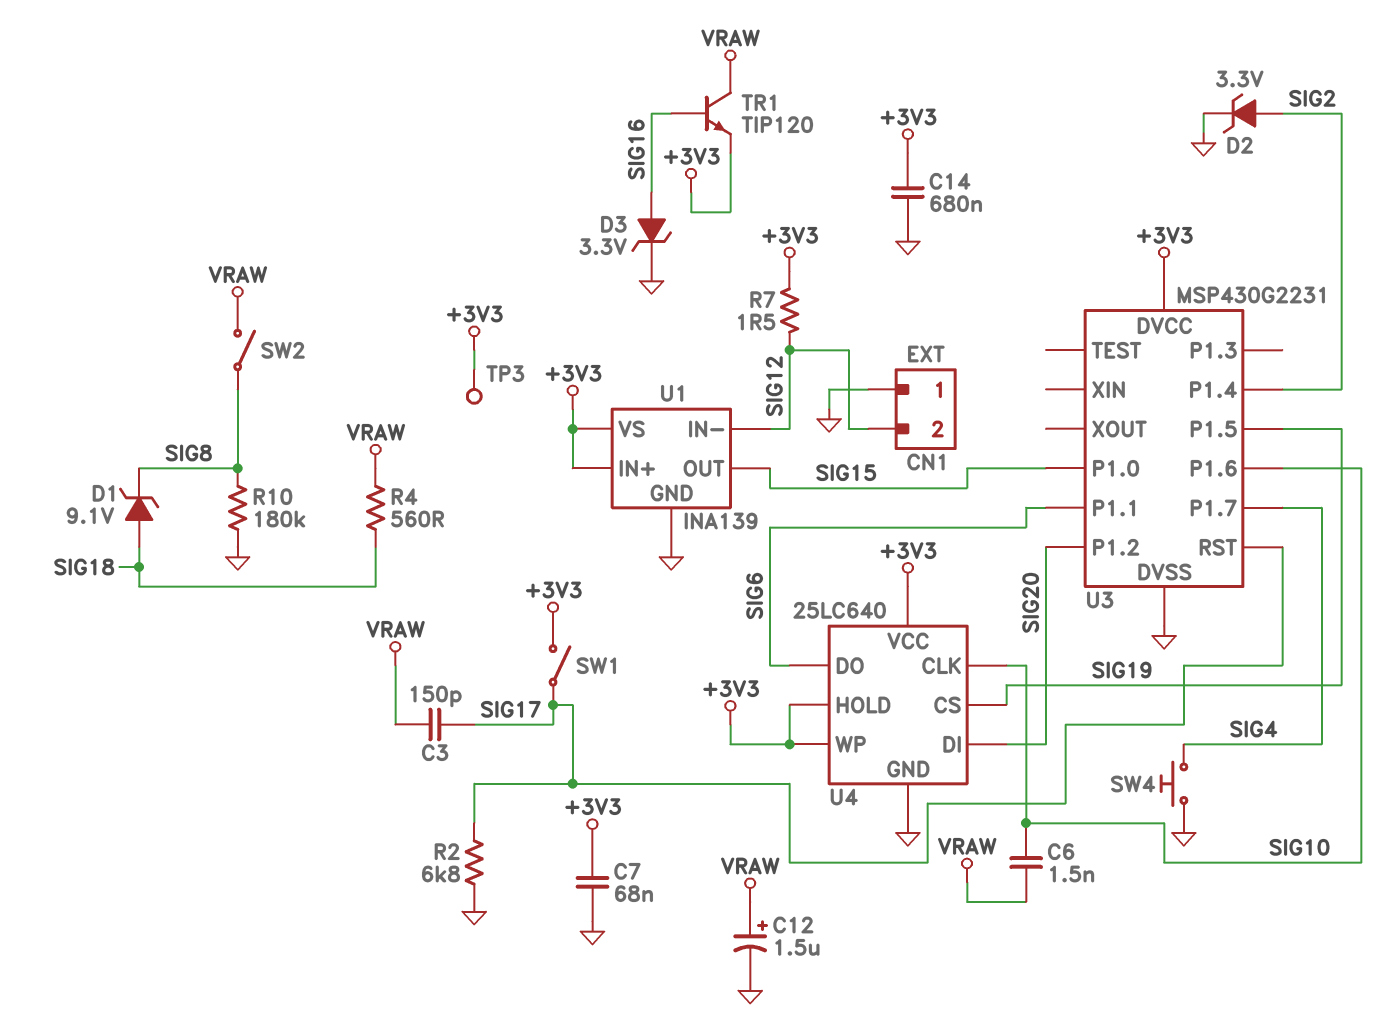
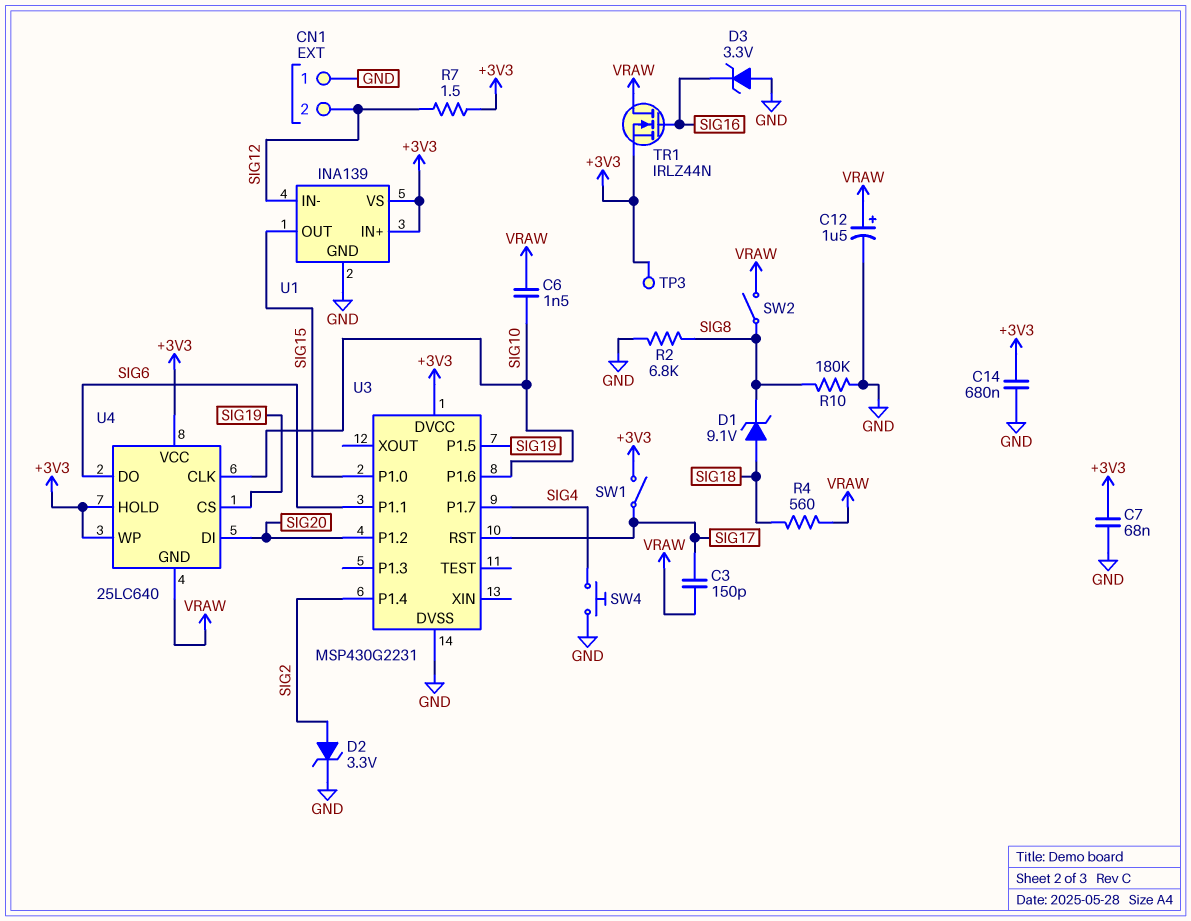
D3: zener 3.3V (A SIG16, K GND) -> zener 3.3V (A GND, K SIG16)
R2: 6.8k (GND, SIG17) -> 6.8k (GND, SIG8)
TR1: NPN TIP120 (B SIG16, C VRAW, E +3V3) -> NMOS IRLZ44N (G SIG16, D VRAW, S +3V3)
U4 pin GND: GND -> VRAW

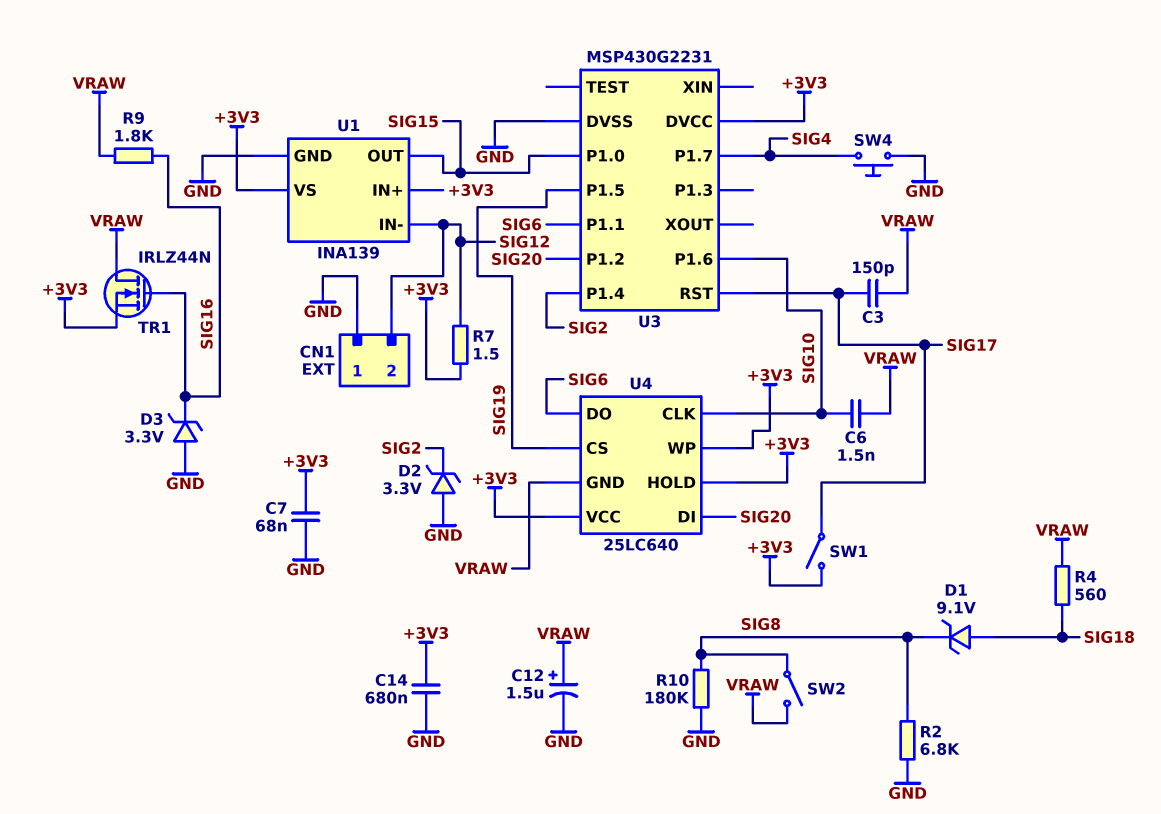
D2: zener 3.3V (A SIG2, K GND) -> zener 3.3V (A GND, K SIG2)
R9: none -> 1.8k (SIG16, VRAW)
TP3: test point (+3V3) -> none

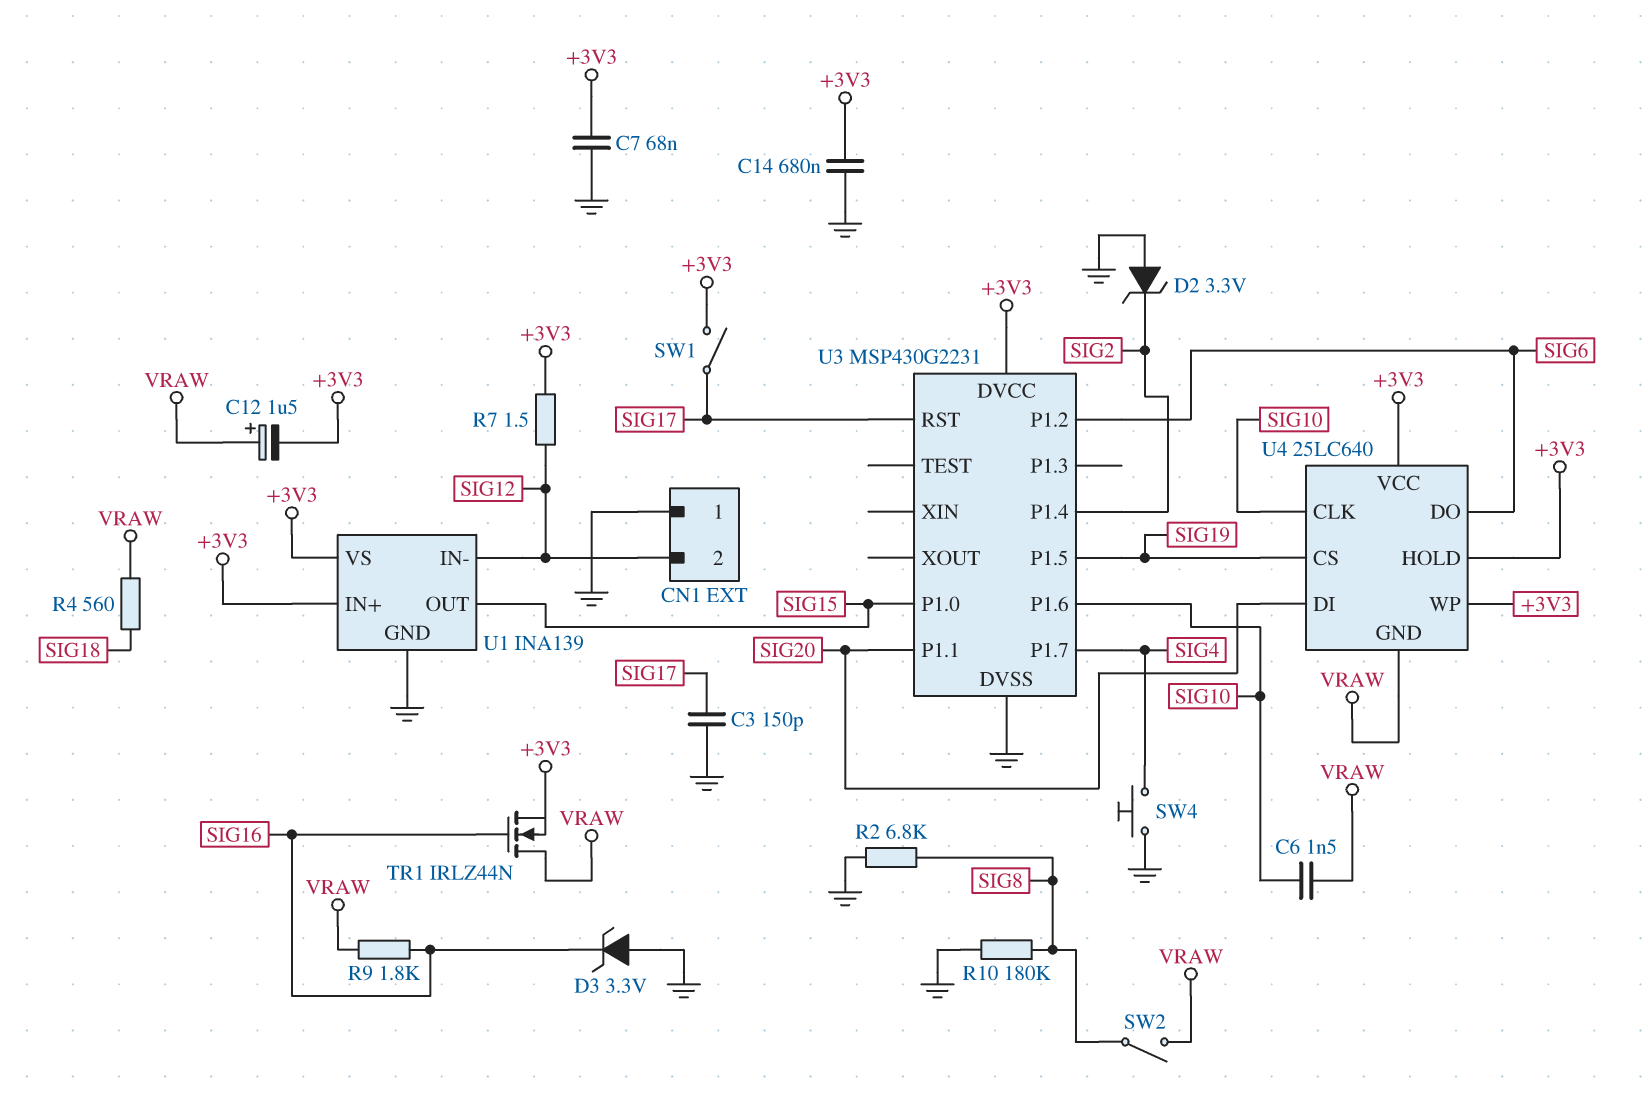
C3: 150pF (SIG17, VRAW) -> 150pF (GND, SIG17)
C12: 1.5uF (plus VRAW, minus GND) -> 1.5uF (plus VRAW, minus +3V3)
D1: zener 9.1V (A SIG18, K SIG8) -> none
U3 pin P1.1: SIG6 -> SIG20
U3 pin P1.2: SIG20 -> SIG6

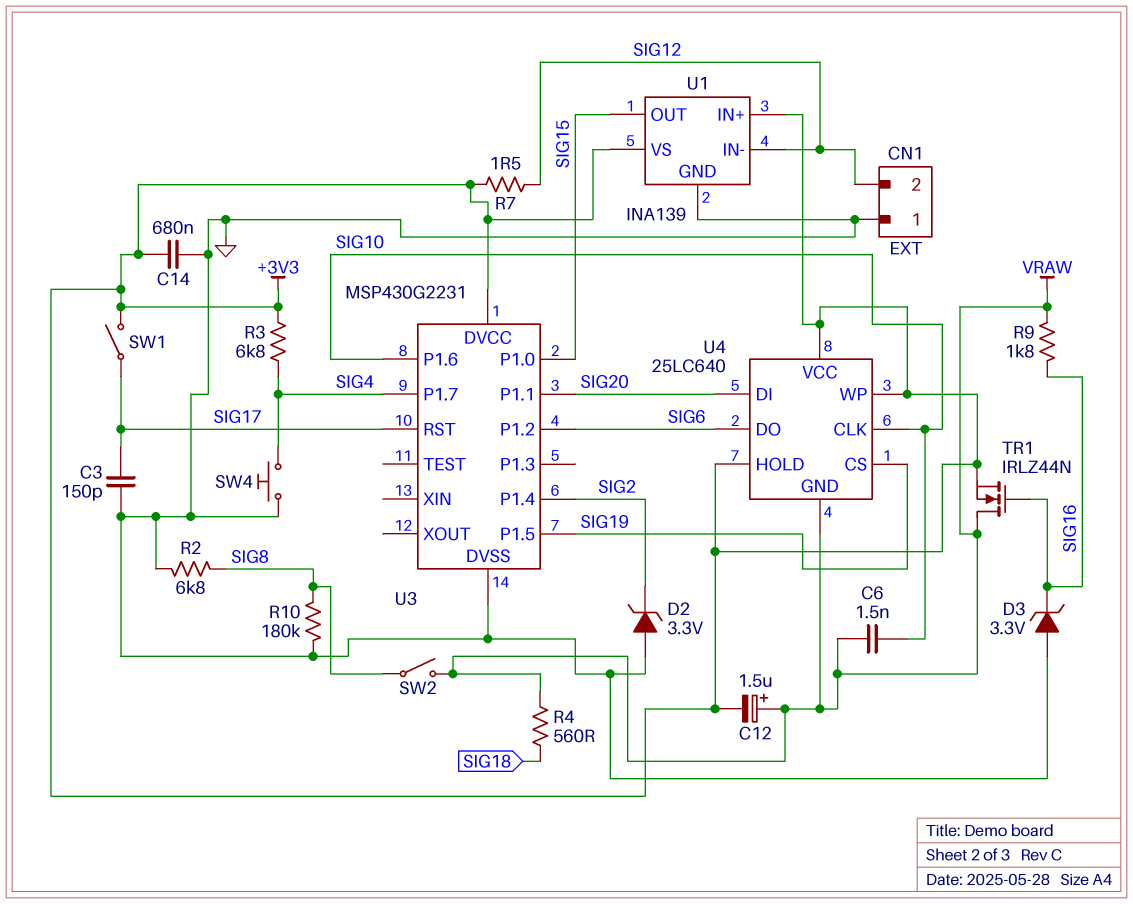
C7: 68nF (+3V3, GND) -> none
R3: none -> 6.8k (+3V3, SIG4)

